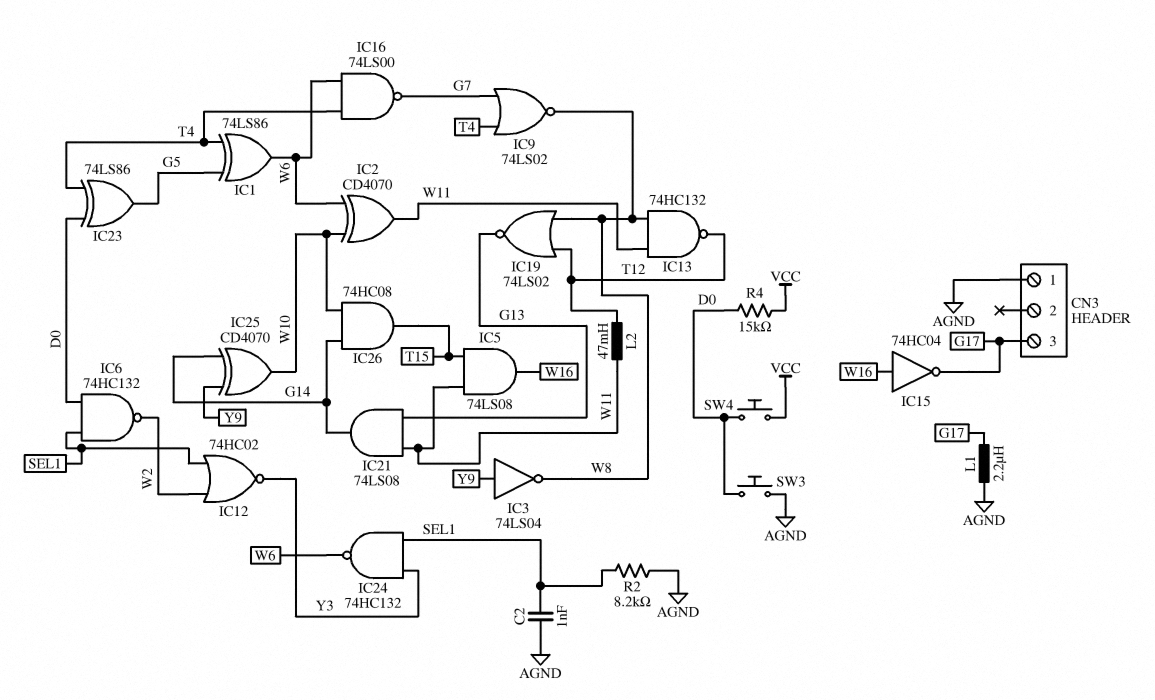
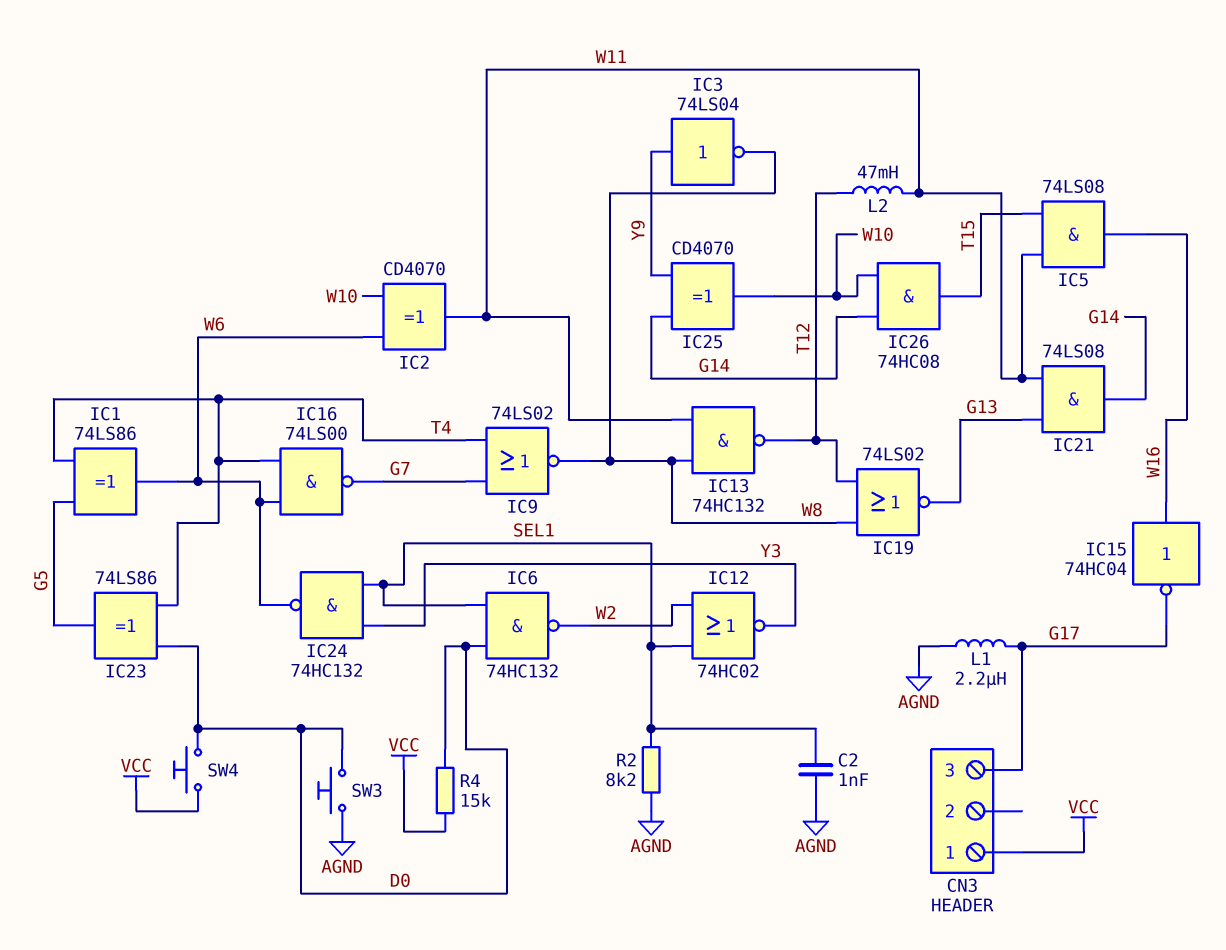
CN3 pin 1: AGND -> VCC

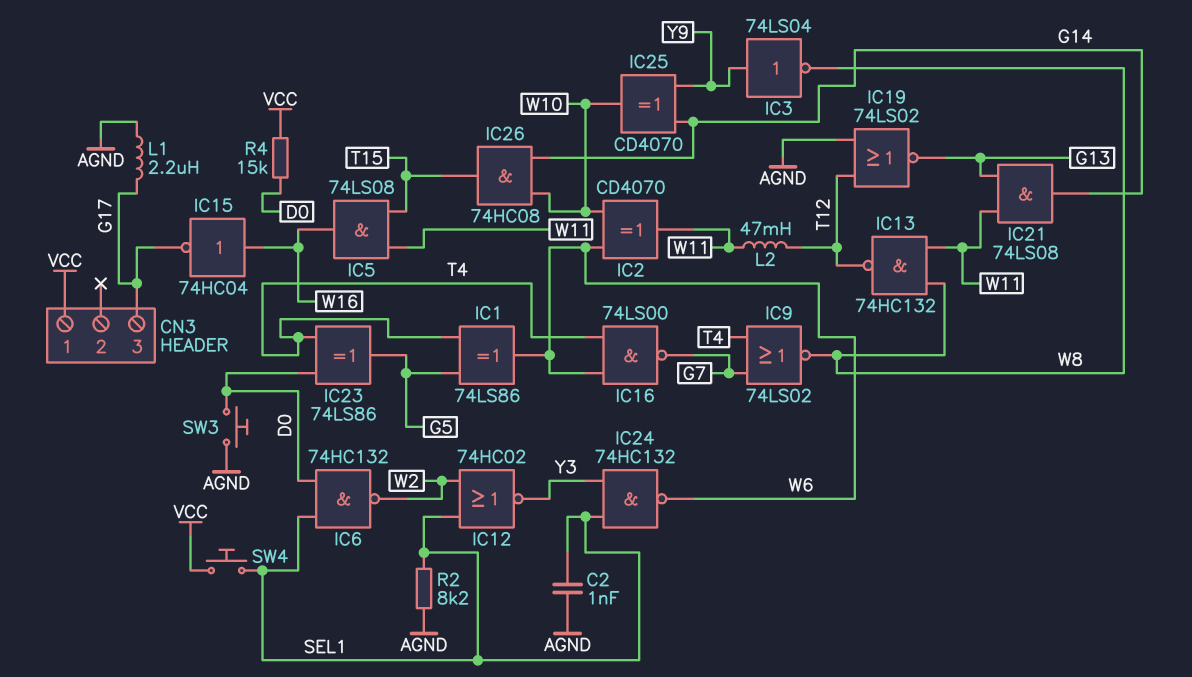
IC19: NOR 74LS02 (in T12, in W8, out G13) -> NOR 74LS02 (in AGND, in T12, out G13)
SW4: button (D0, VCC) -> button (SEL1, VCC)

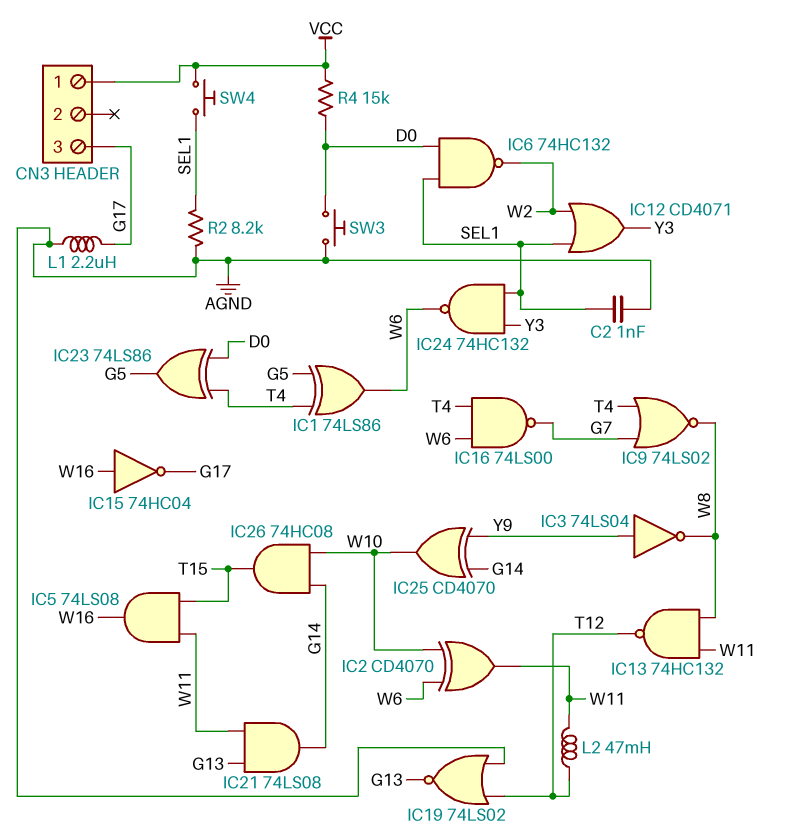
IC12: NOR 74HC02 (in SEL1, in W2, out Y3) -> OR CD4071 (in SEL1, in W2, out Y3)

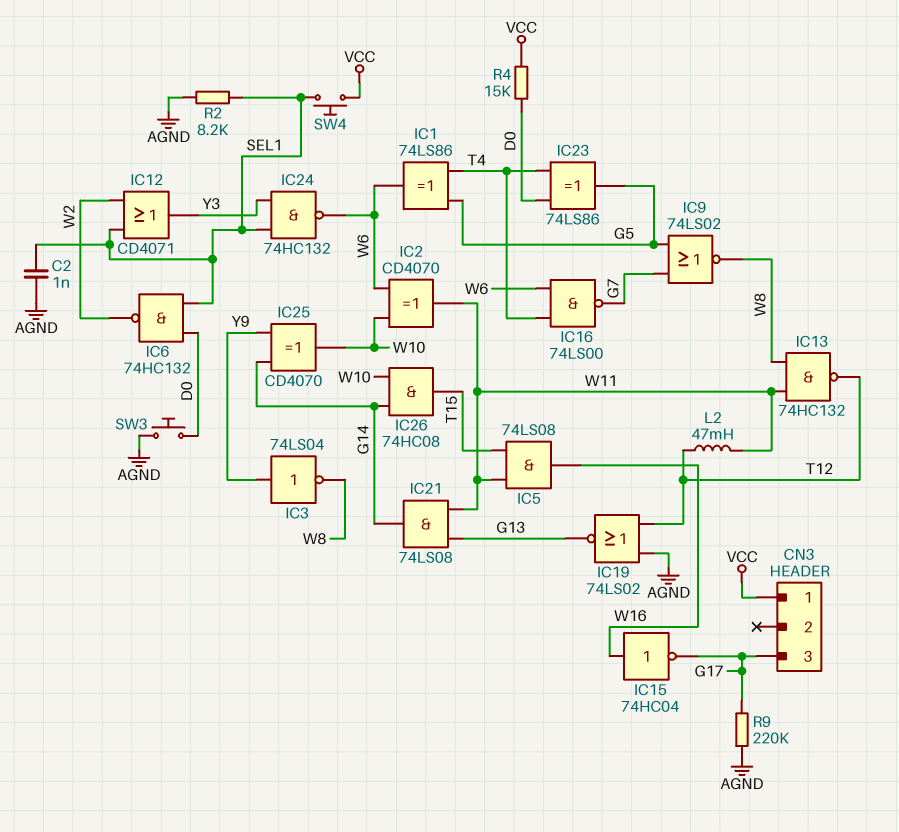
IC9: NOR 74LS02 (in G7, in T4, out W8) -> NOR 74LS02 (in G5, in G7, out W8)
L1: 2.2uH (AGND, G17) -> none
R9: none -> 220k (AGND, G17)

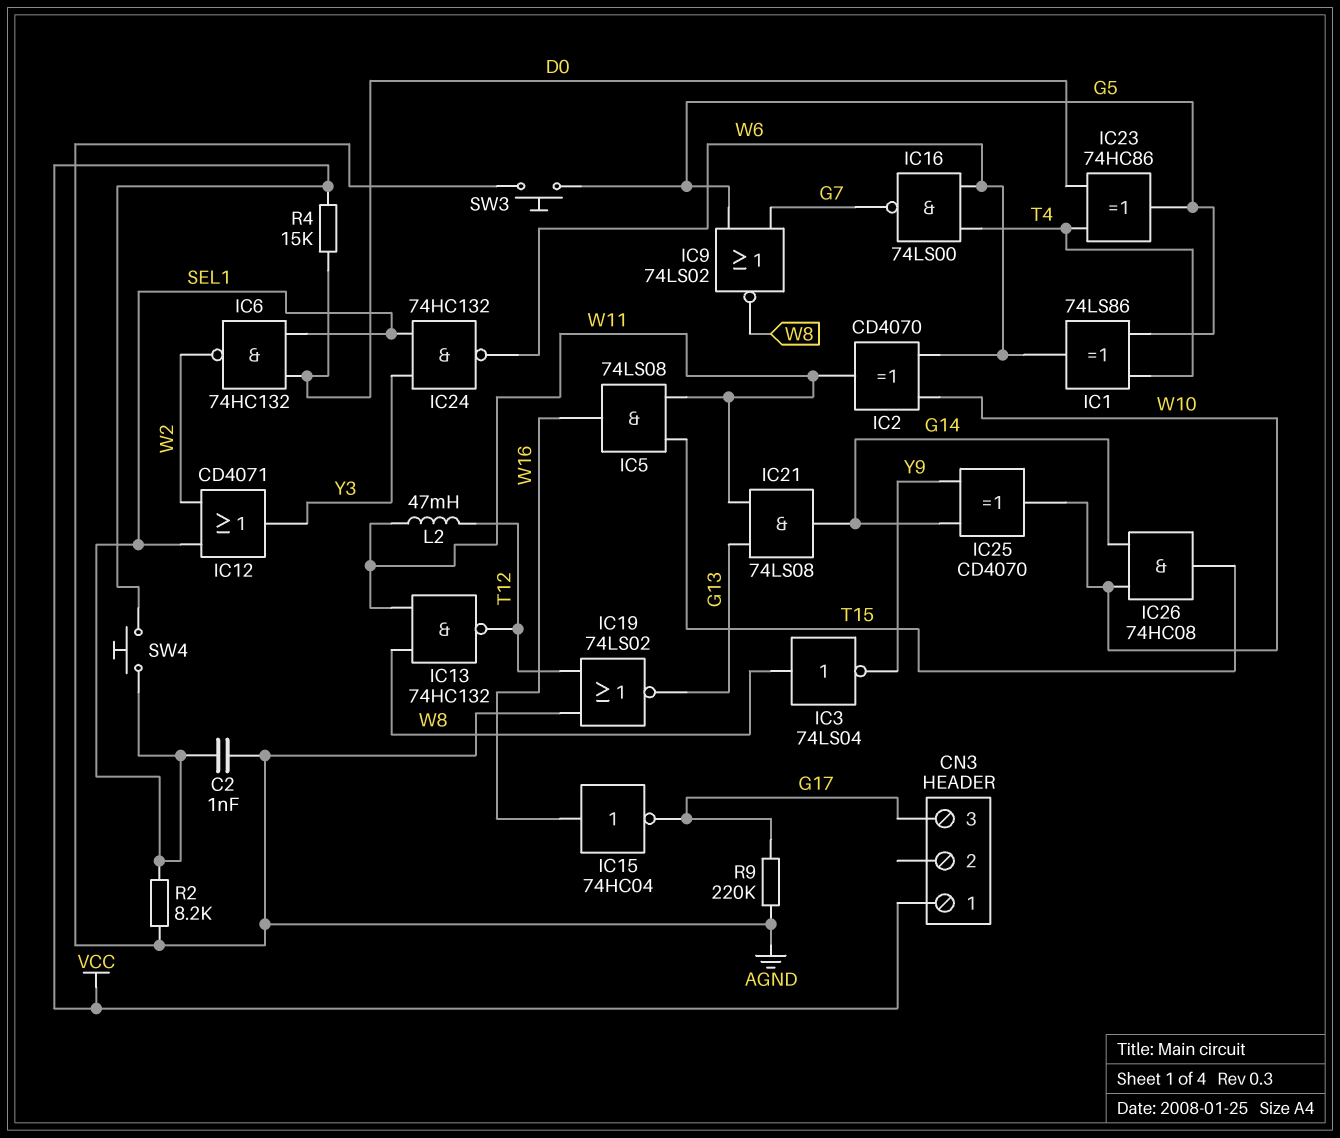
IC3: NOT 74LS04 (in Y9, out W8) -> NOT 74LS04 (in W8, out Y9)
IC23: XOR 74LS86 (in D0, in T4, out G5) -> XOR 74HC86 (in D0, in T4, out G5)
SW3: button (AGND, D0) -> button (AGND, G5)

